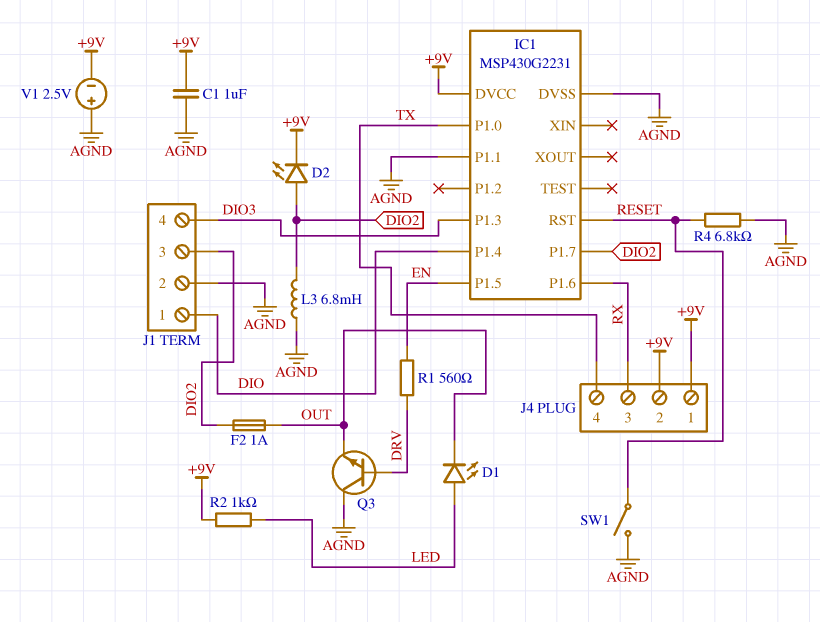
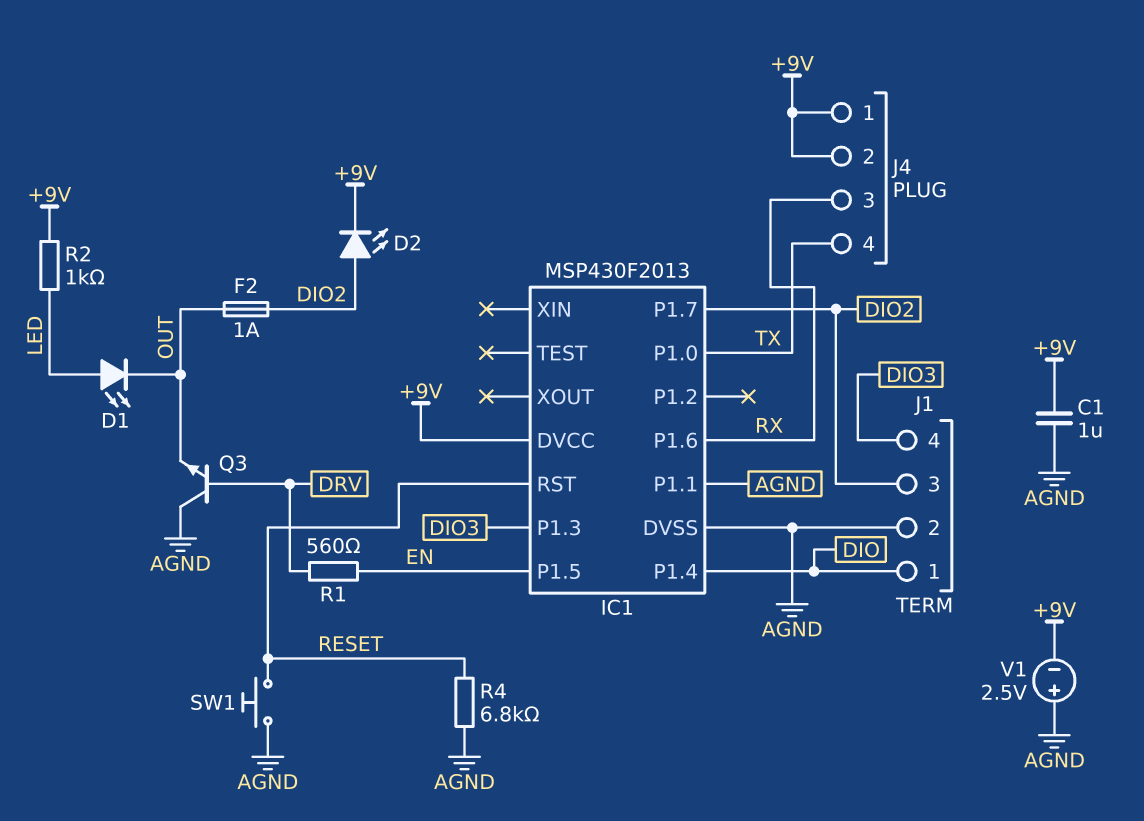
IC1: MSP430G2231 -> MSP430F2013
L3: 6.8mH (AGND, DIO2) -> none
SW1: switch (AGND, RESET) -> button (AGND, RESET)

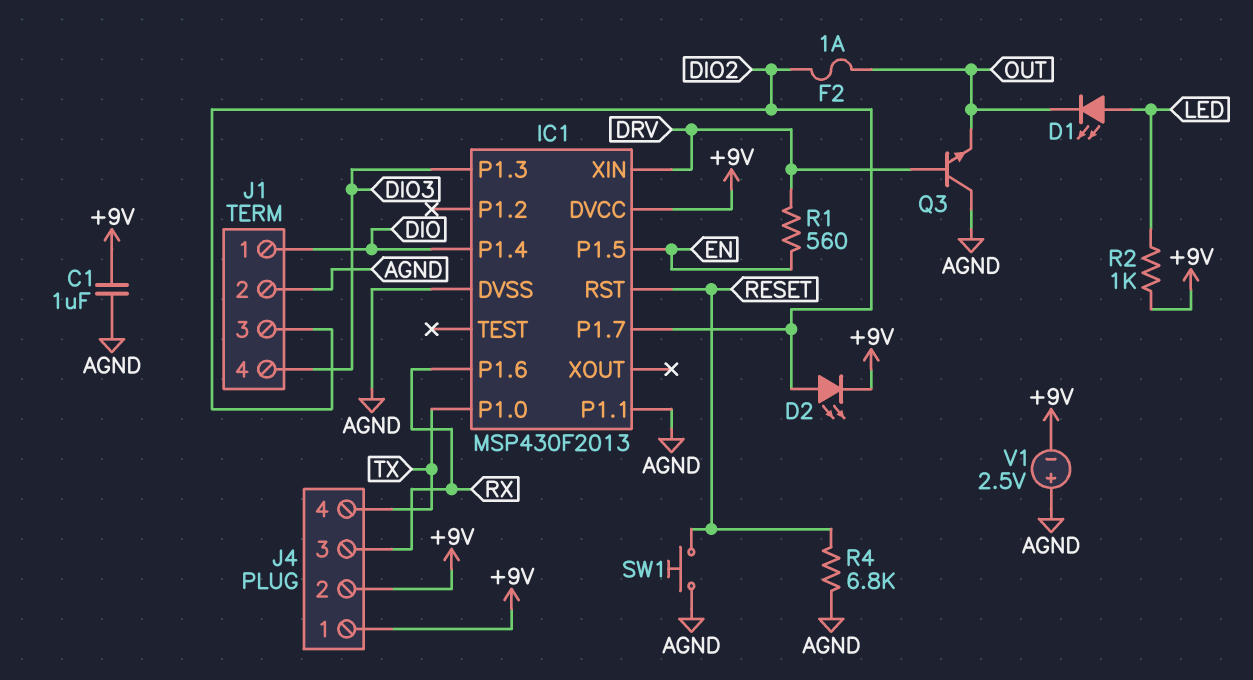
IC1 pin XIN: none -> DRV

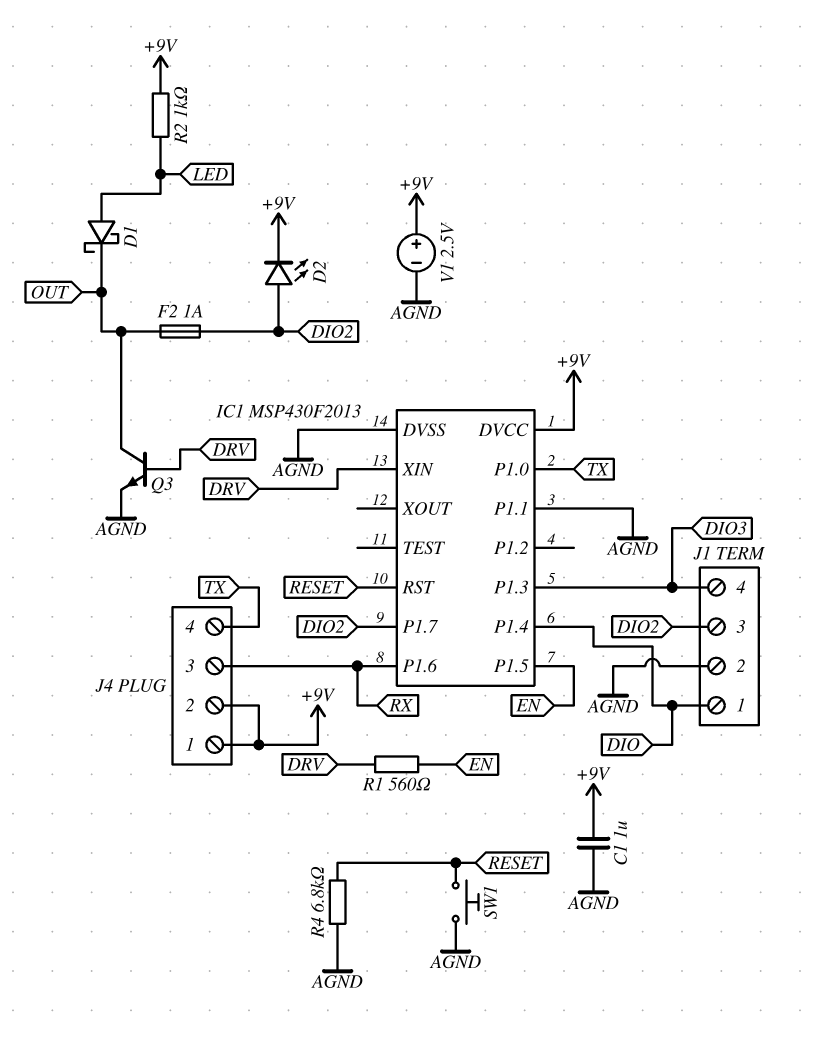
D1: LED (A LED, K OUT) -> schottky (A LED, K OUT)
Q3: NPN (B DRV, C AGND, E OUT) -> NPN (B DRV, C OUT, E AGND)
V1: 2.5V (plus AGND, minus +9V) -> 2.5V (plus +9V, minus AGND)

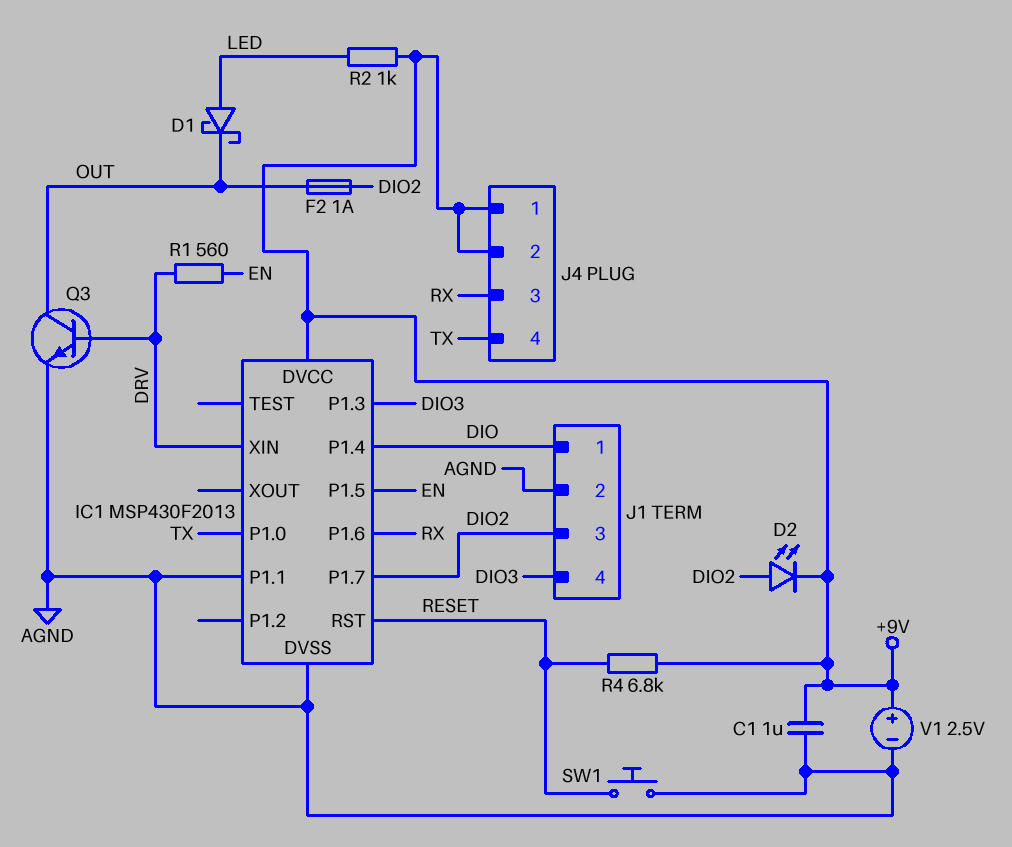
R4: 6.8k (AGND, RESET) -> 6.8k (+9V, RESET)

